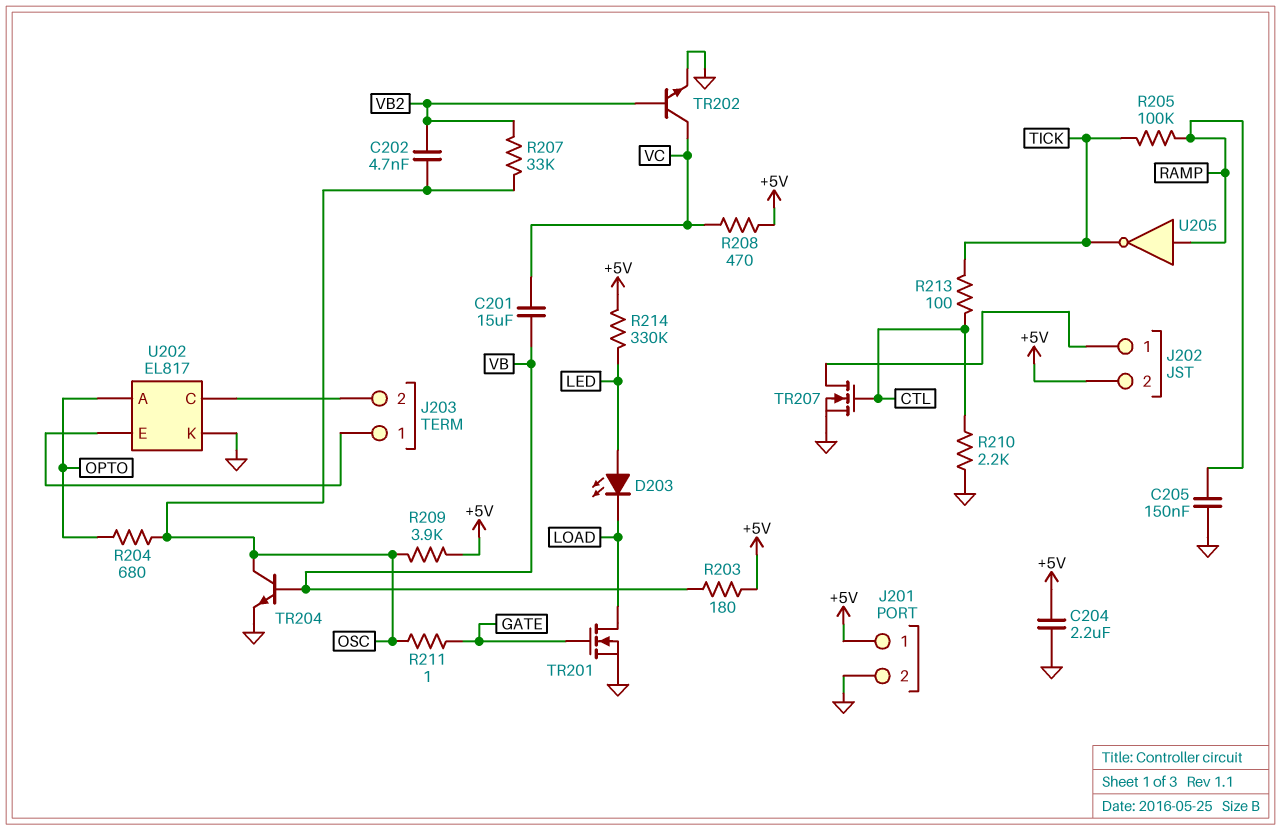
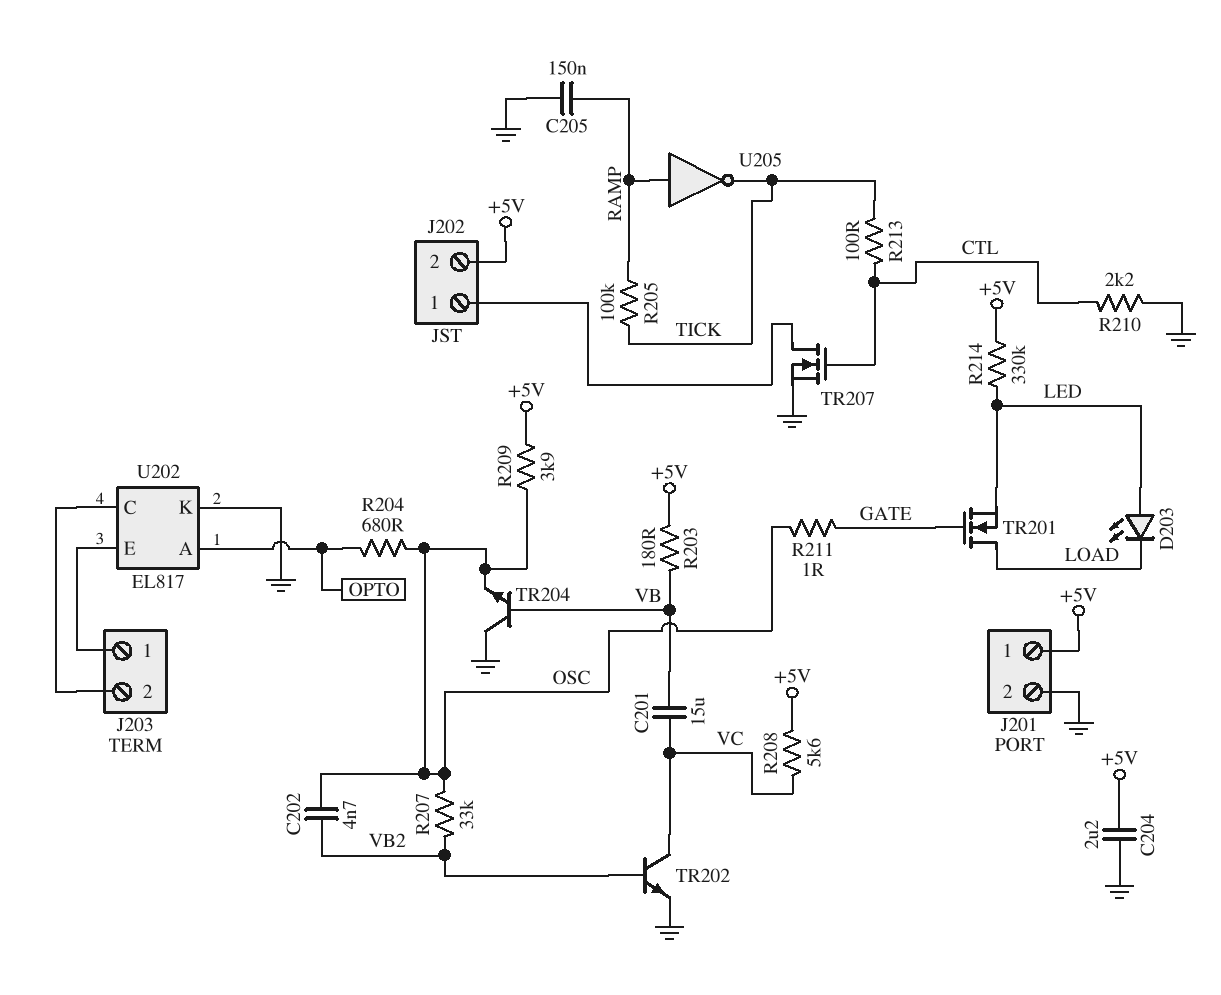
R208: 470 (+5V, VC) -> 5.6k (+5V, VC)
TR201: NMOS (G GATE, D LOAD, S GND) -> NMOS (G GATE, D LOAD, S LED)
TR204: NPN (B VB, C OSC, E GND) -> NPN (B VB, C GND, E OSC)

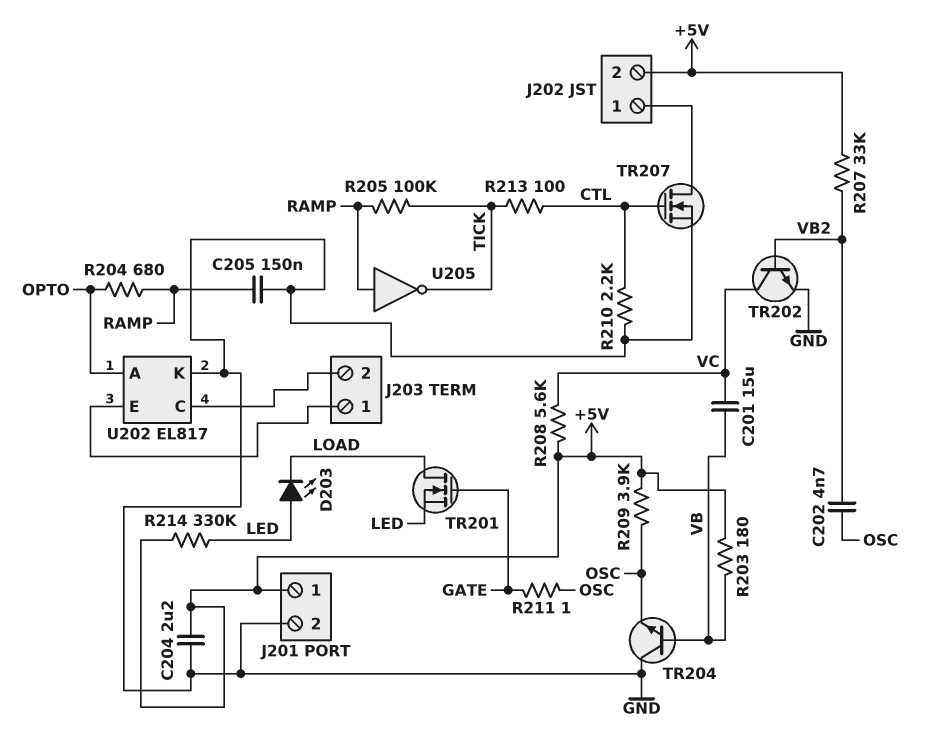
R204: 680 (OPTO, OSC) -> 680 (OPTO, RAMP)
R207: 33k (OSC, VB2) -> 33k (+5V, VB2)

